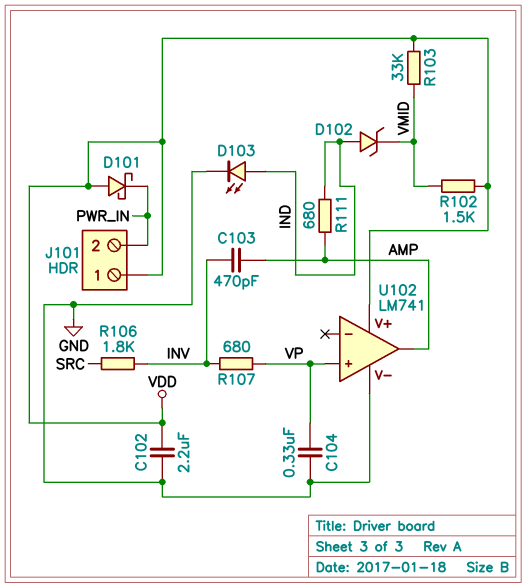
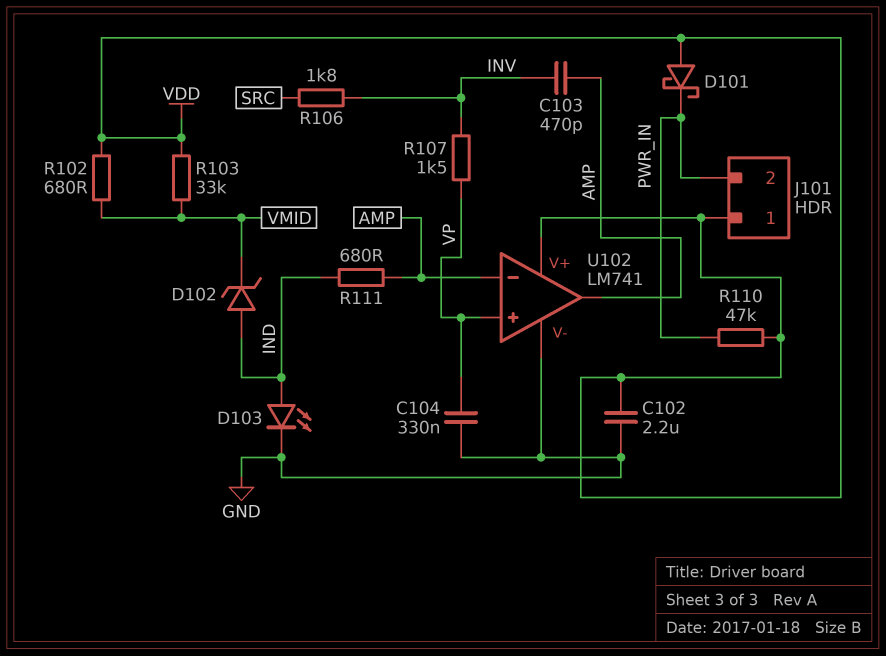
R102: 1.5k (VDD, VMID) -> 680 (VDD, VMID)
R107: 680 (INV, VP) -> 1.5k (INV, VP)
R110: none -> 47k (PWR_IN, VDD)
U102 pin in-: none -> AMP

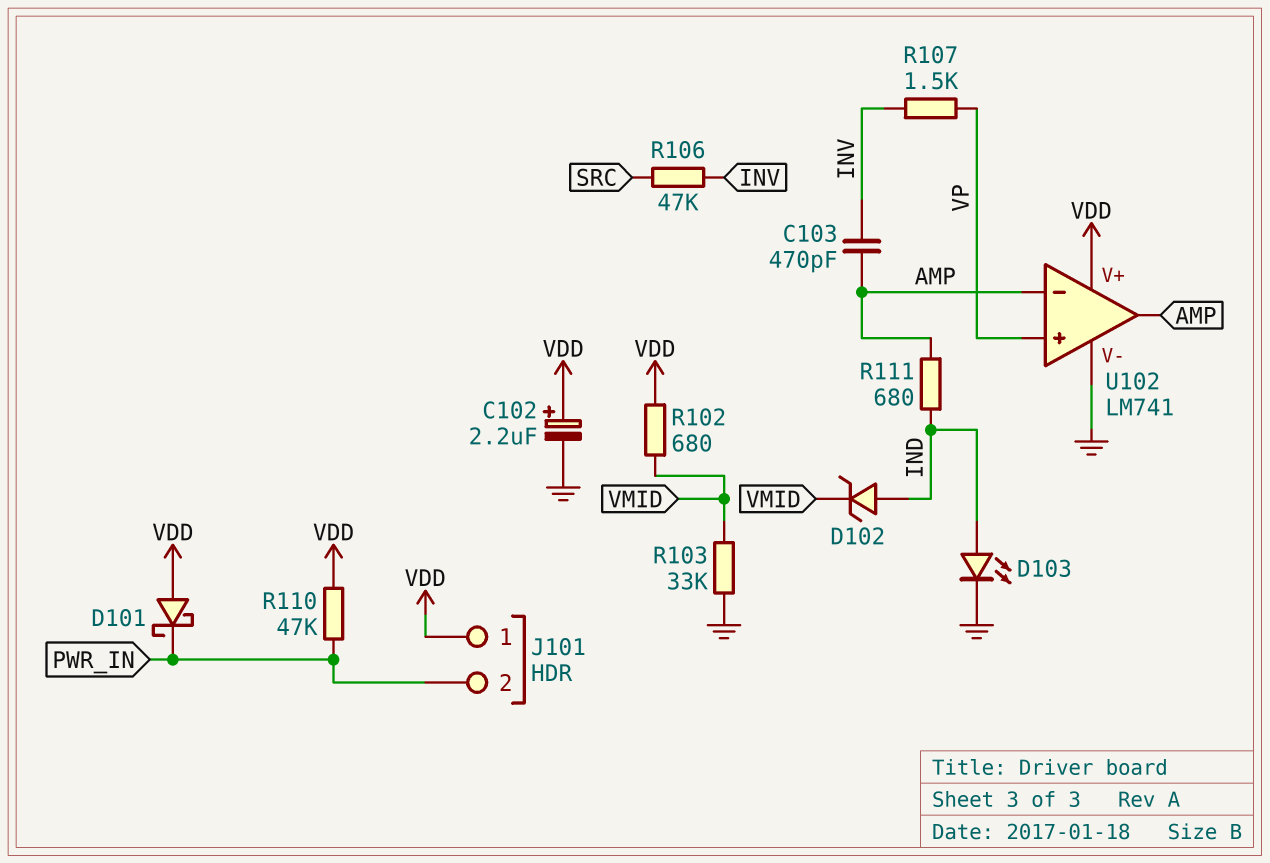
C102: 2.2uF (GND, VDD) -> 2.2uF (plus VDD, minus GND)
C104: 330nF (GND, VP) -> none
R103: 33k (VDD, VMID) -> 33k (GND, VMID)
R106: 1.8k (INV, SRC) -> 47k (INV, SRC)

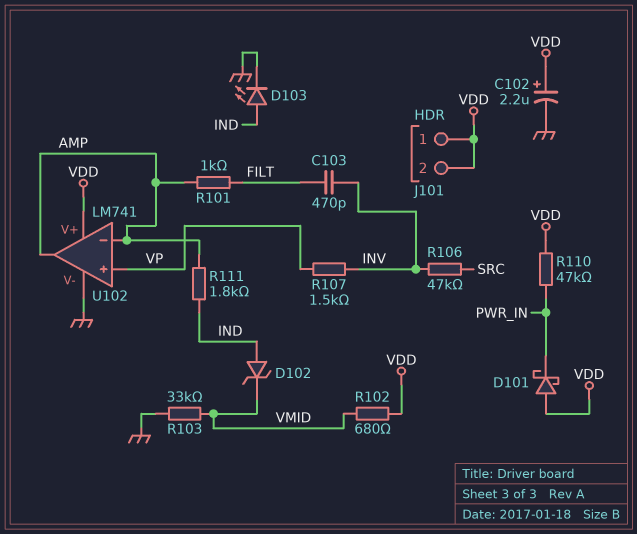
C103: 470pF (AMP, INV) -> 470pF (FILT, INV)
J101 pin 2: PWR_IN -> VDD
R101: none -> 1k (AMP, FILT)
R111: 680 (AMP, IND) -> 1.8k (AMP, IND)

